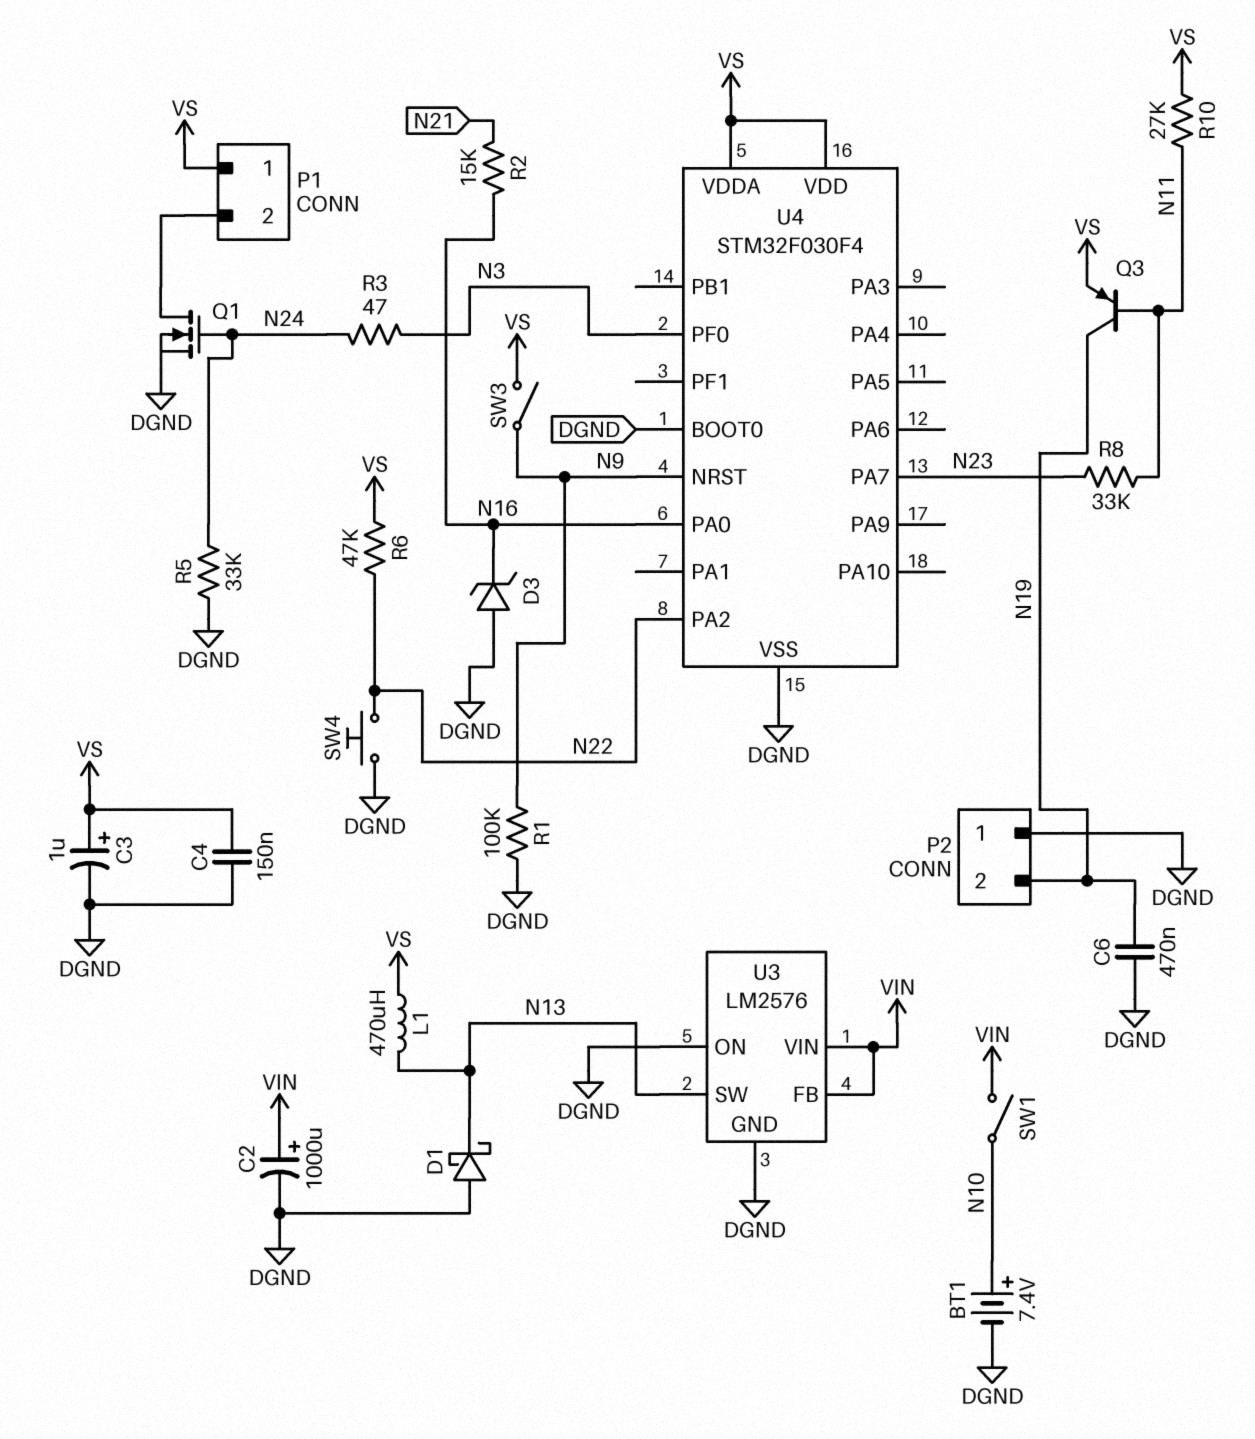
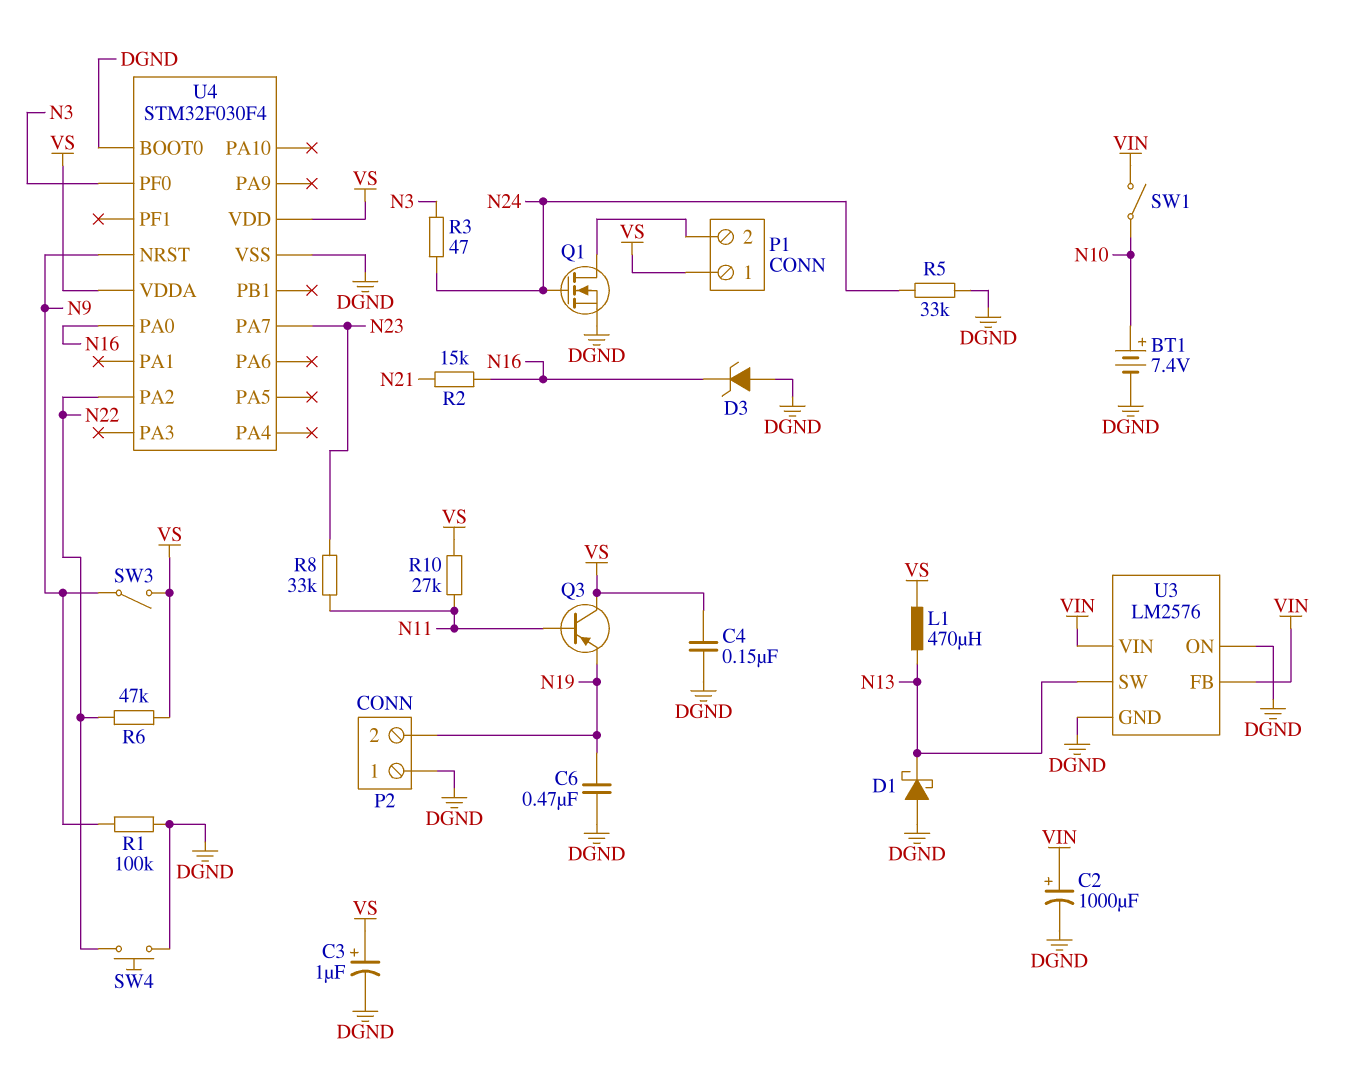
Q3: PNP (B N11, C N19, E VS) -> PNP (B N11, C VS, E N19)

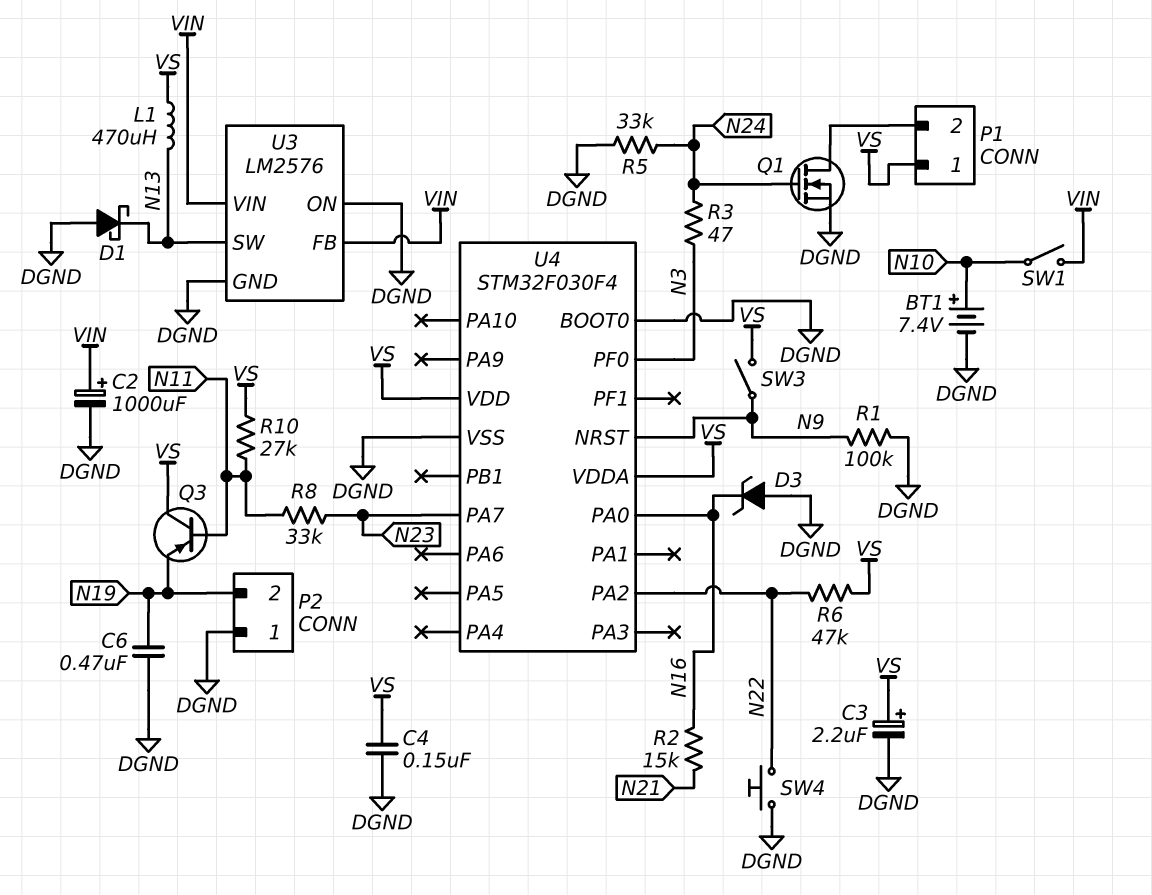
C3: 1uF (plus VS, minus DGND) -> 2.2uF (plus VS, minus DGND)

